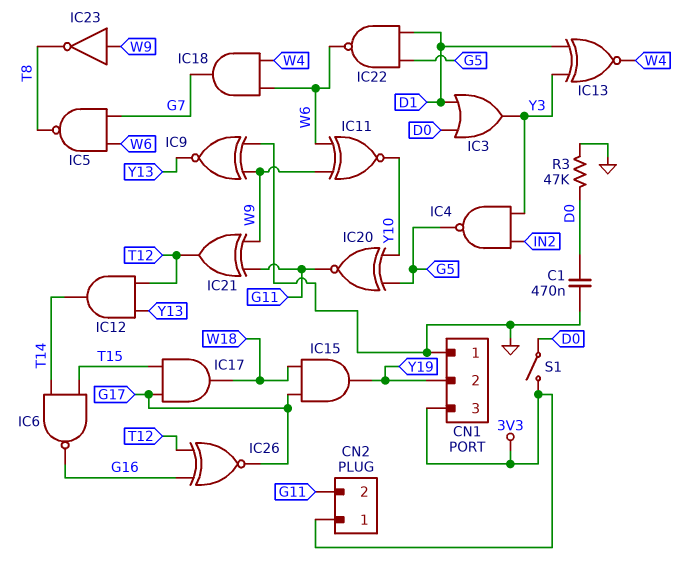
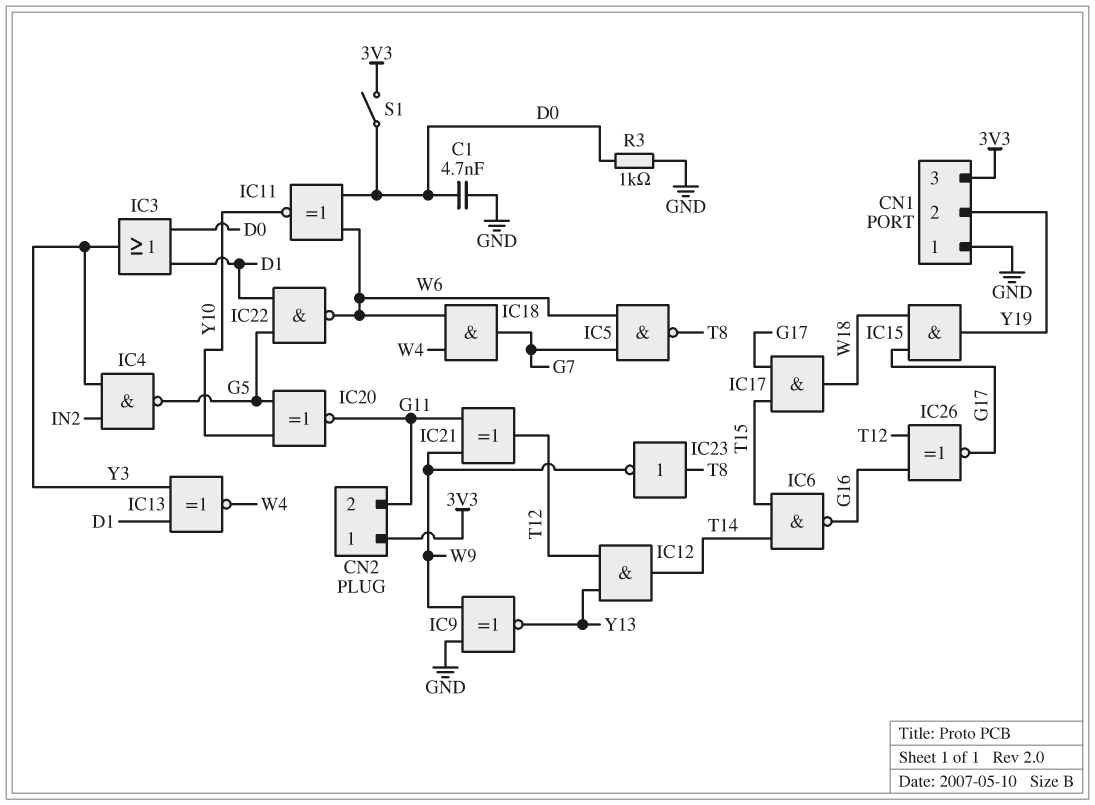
C1: 470nF (D0, GND) -> 4.7nF (D0, GND)
IC11: XNOR (in W6, in W9, out Y10) -> XNOR (in D0, in W6, out Y10)
IC23: NOT (in W9, out T8) -> NOT (in T8, out W9)
R3: 47k (D0, GND) -> 1k (D0, GND)

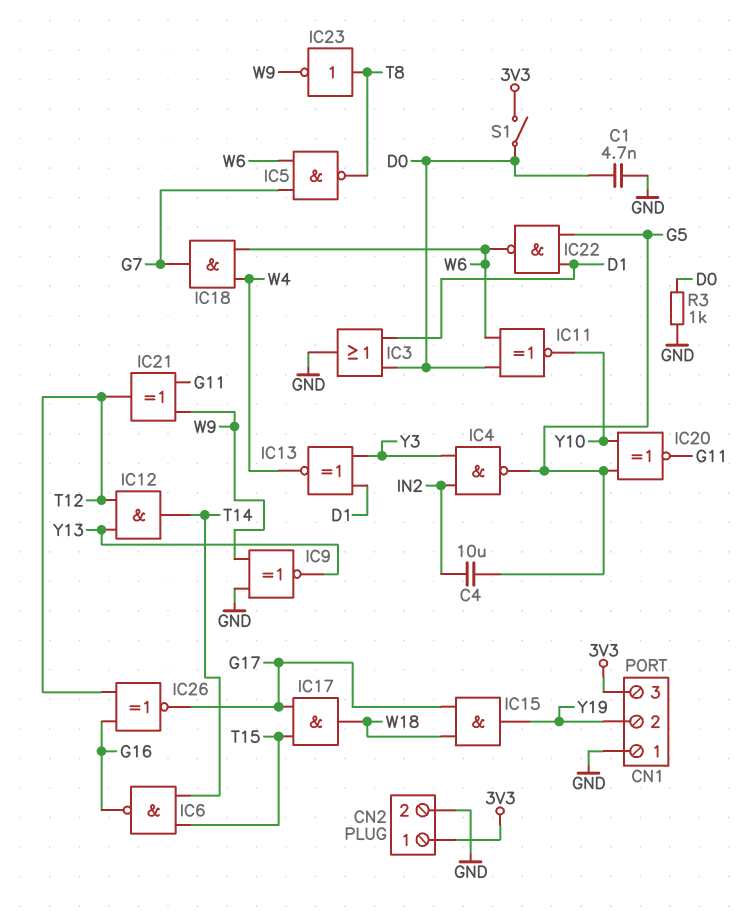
C4: none -> 10uF (G5, IN2)
CN2 pin 2: G11 -> GND
IC3: OR (in D0, in D1, out Y3) -> OR (in D0, in D1, out GND)

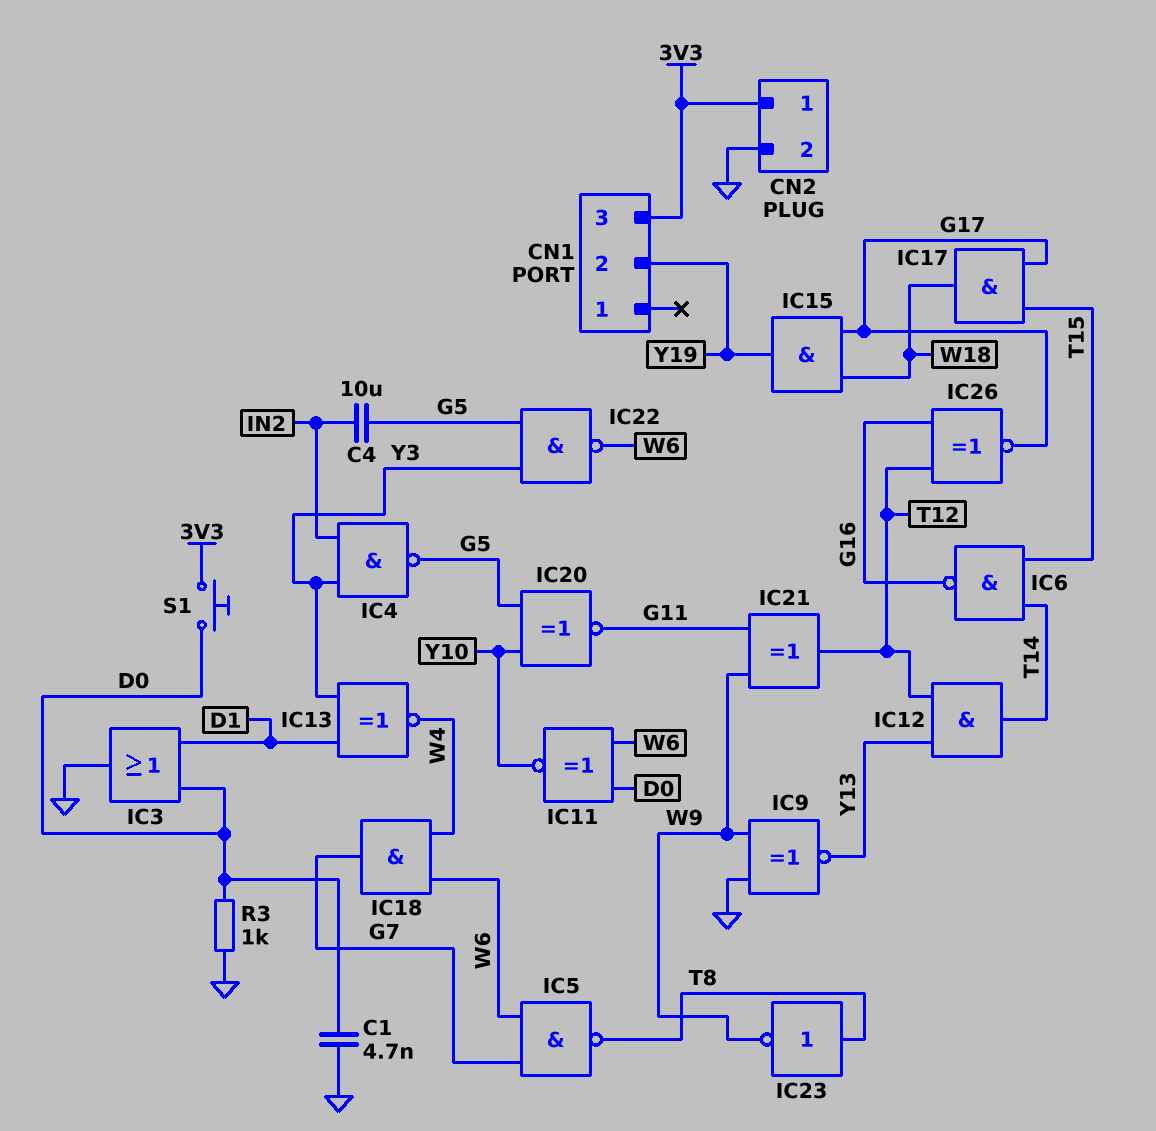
CN1 pin 1: GND -> none
IC22: NAND (in D1, in G5, out W6) -> NAND (in G5, in Y3, out W6)
S1: switch (3V3, D0) -> button (3V3, D0)

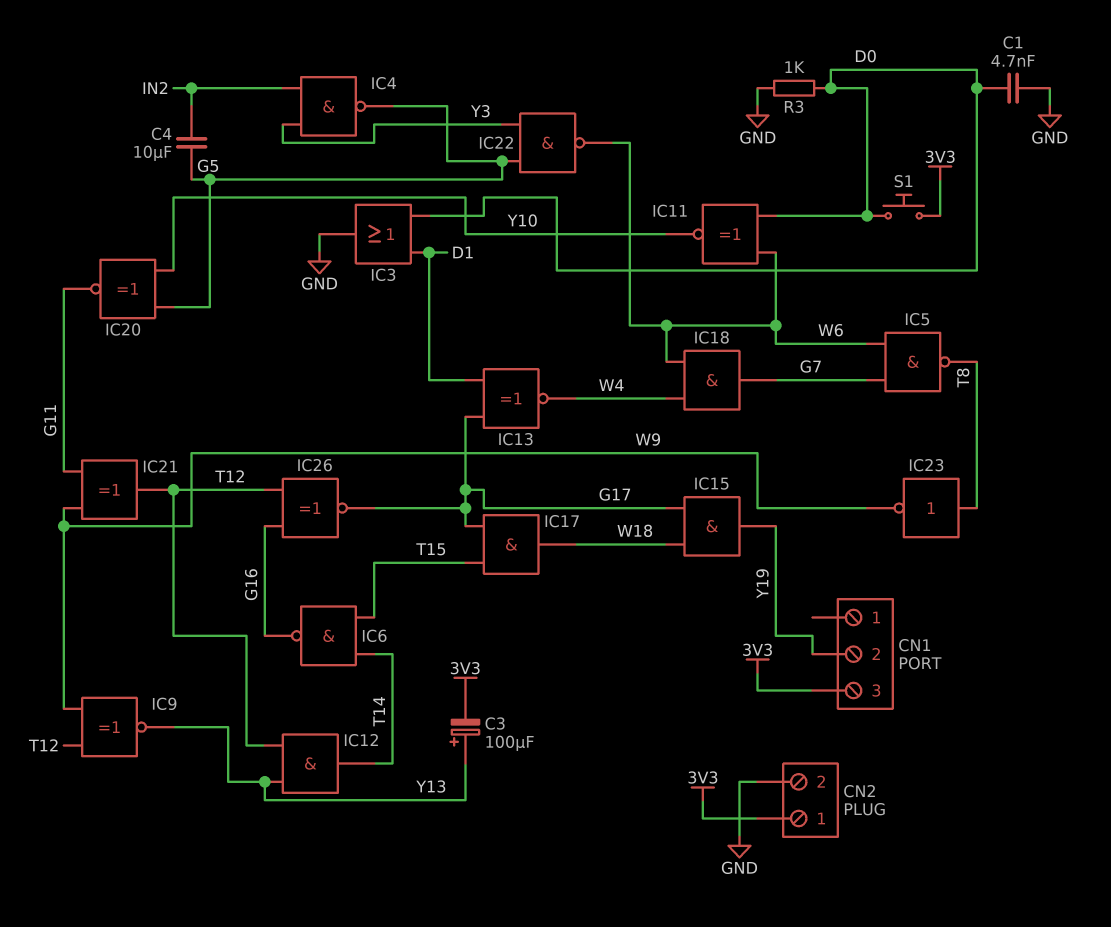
C3: none -> 100uF (plus Y13, minus 3V3)
IC9: XNOR (in GND, in W9, out Y13) -> XNOR (in T12, in W9, out Y13)
IC13: XNOR (in D1, in Y3, out W4) -> XNOR (in D1, in G17, out W4)

